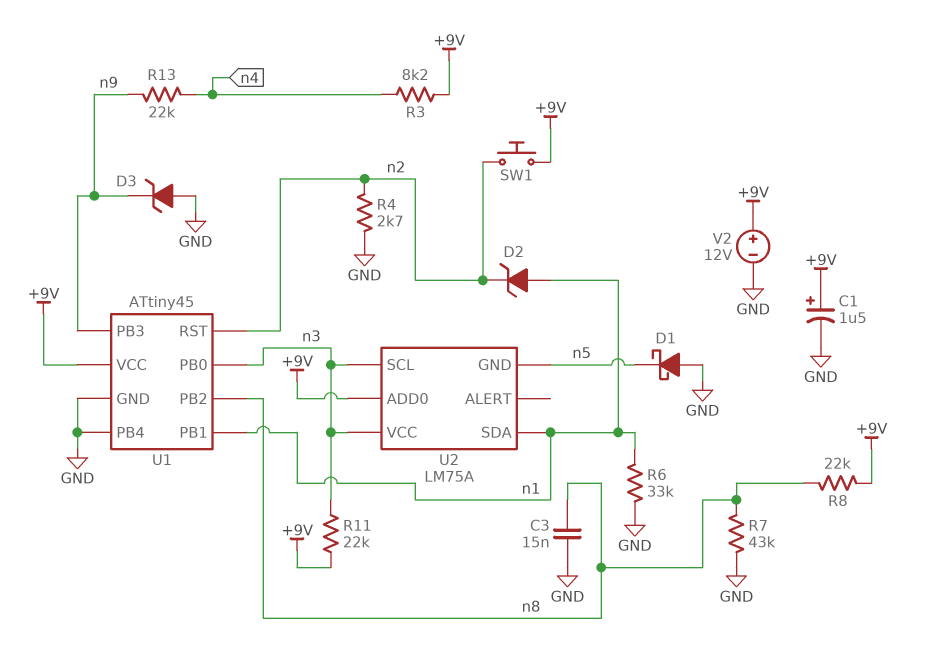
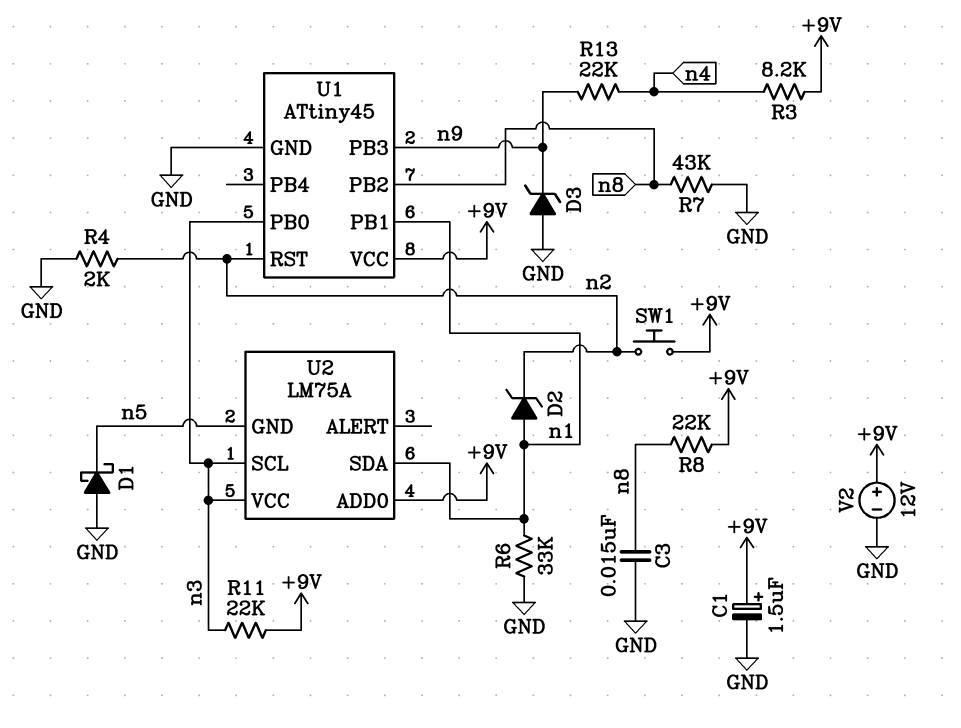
R4: 2.7k (GND, n2) -> 2k (GND, n2)
U1 pin PB4: GND -> none

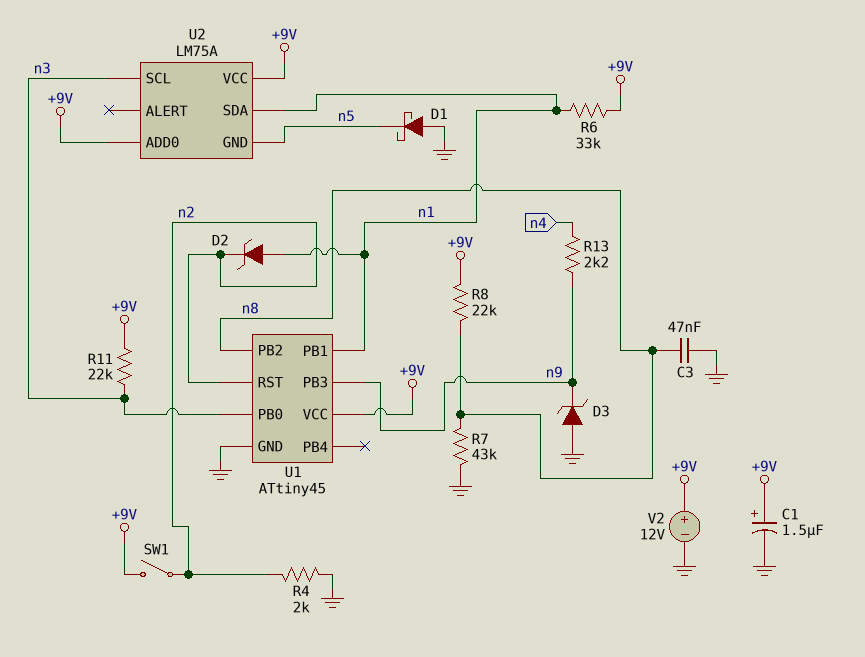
C3: 15nF (GND, n8) -> 47nF (GND, n8)
R3: 8.2k (+9V, n4) -> none
R6: 33k (GND, n1) -> 33k (+9V, n1)
R13: 22k (n4, n9) -> 2.2k (n4, n9)
SW1: button (+9V, n2) -> switch (+9V, n2)
U2 pin VCC: n3 -> +9V

